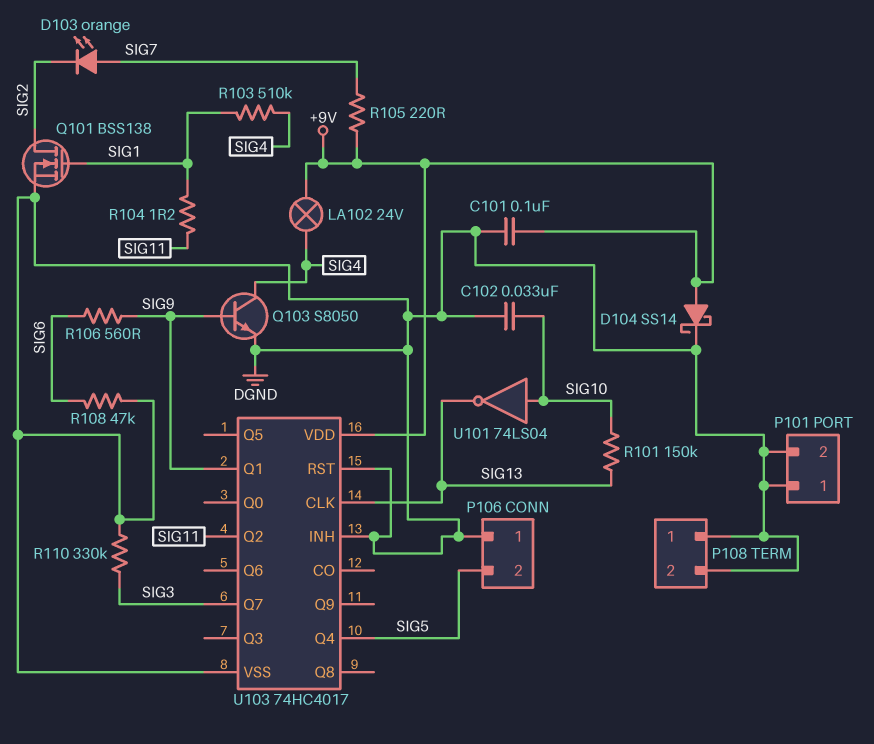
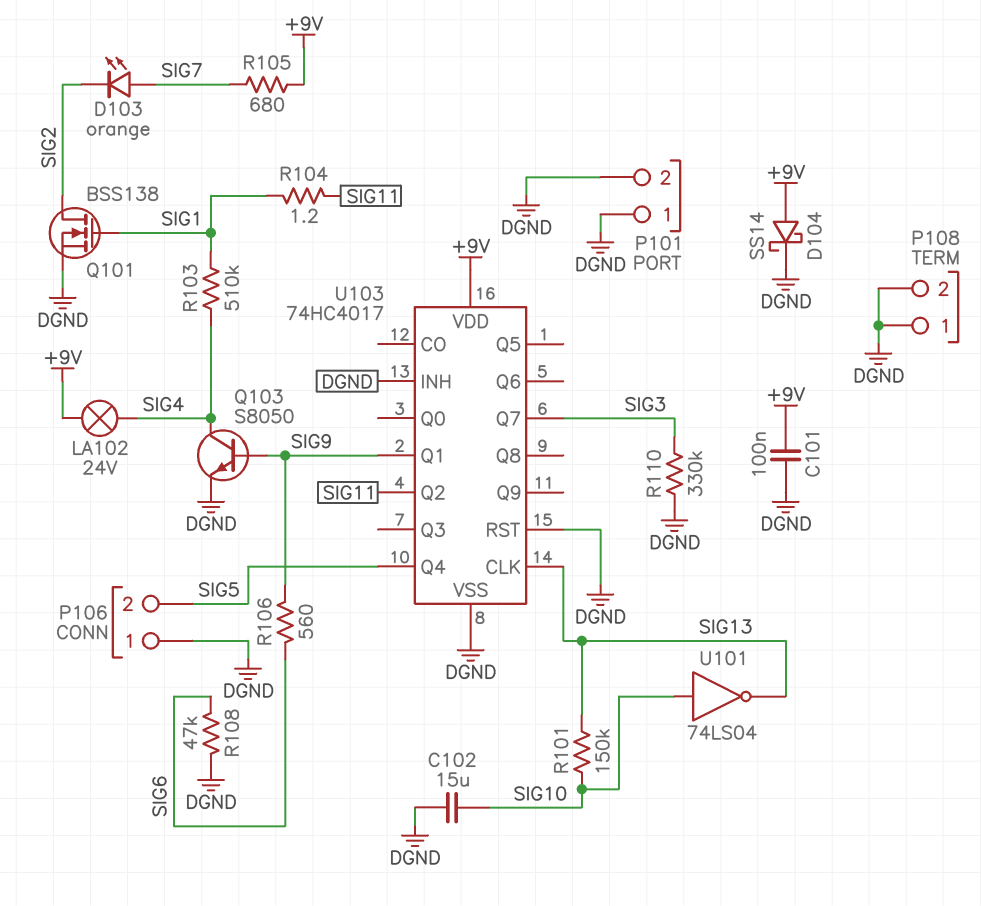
C102: 33nF (DGND, SIG10) -> 15uF (DGND, SIG10)
R105: 220 (+9V, SIG7) -> 680 (+9V, SIG7)

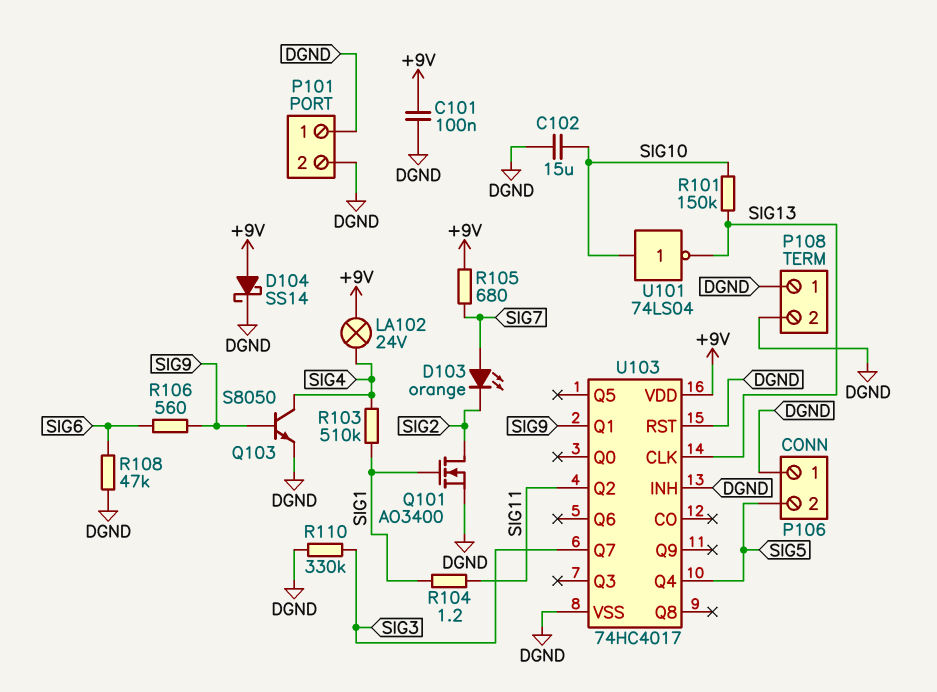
Q101: NMOS BSS138 (G SIG1, D SIG2, S DGND) -> NMOS AO3400 (G SIG1, D SIG2, S DGND)

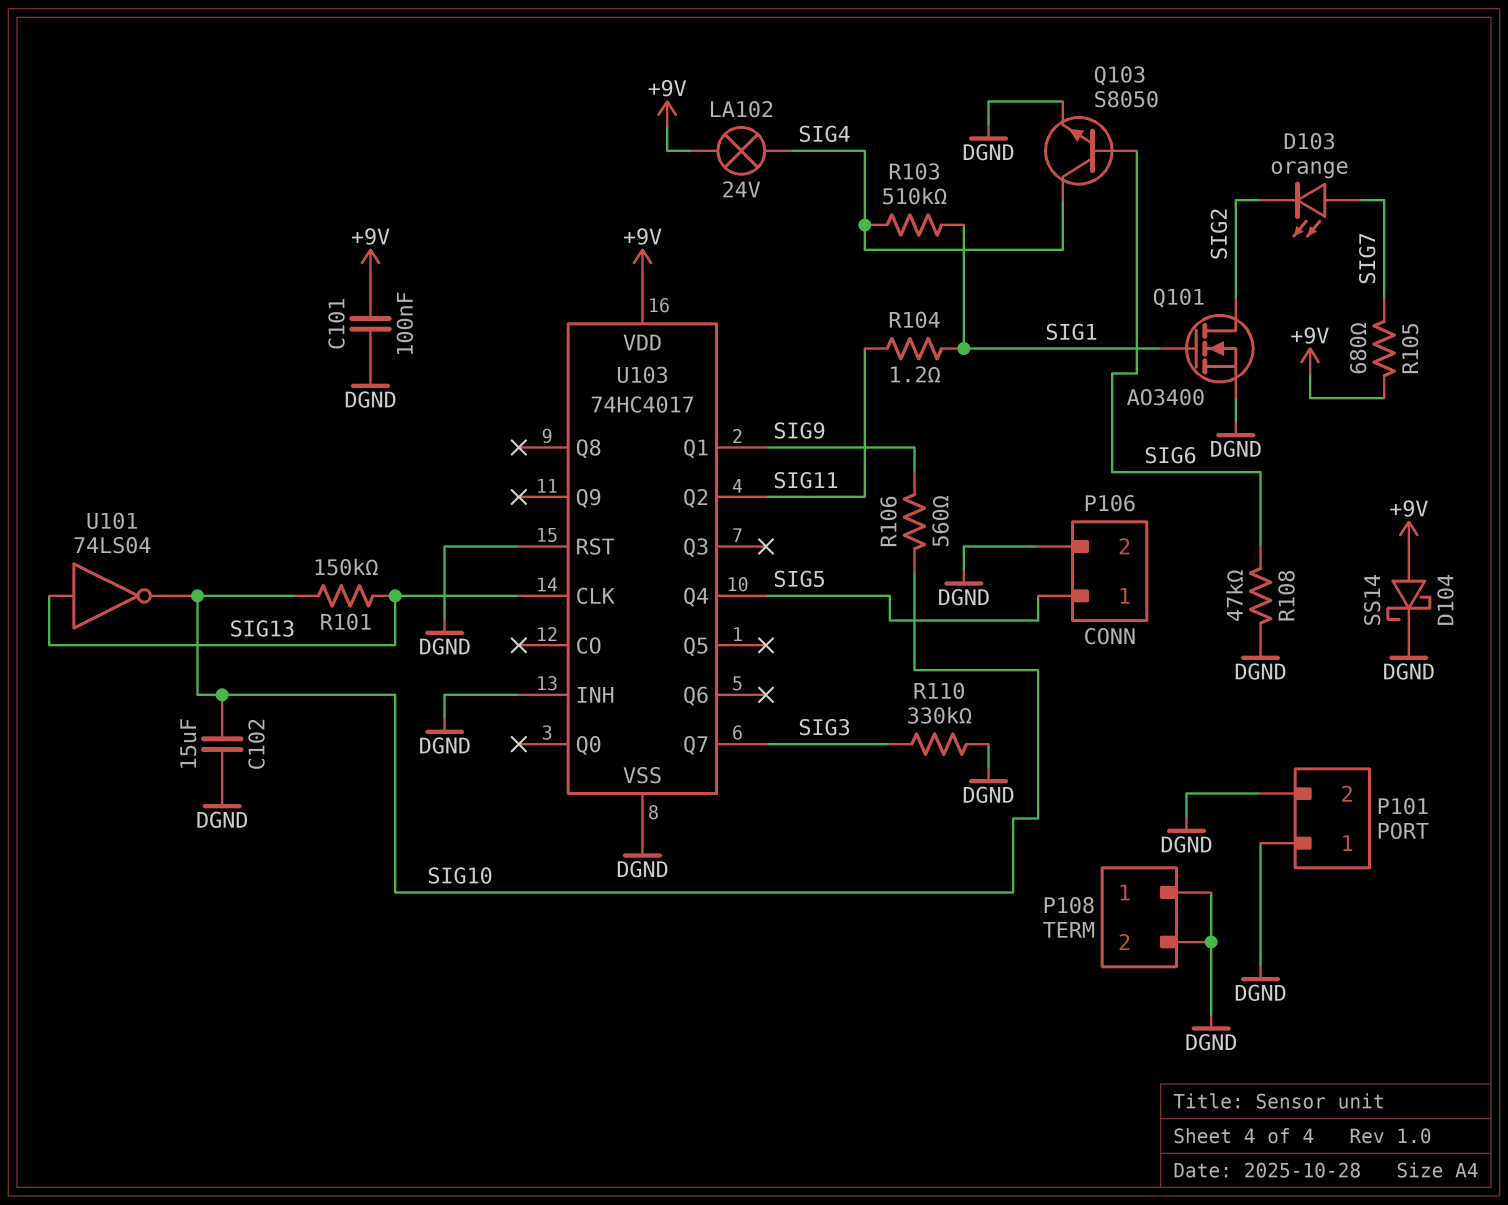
P106 pin 1: DGND -> SIG5
P106 pin 2: SIG5 -> DGND
Q103: NPN S8050 (B SIG9, C SIG4, E DGND) -> NPN S8050 (B SIG6, C SIG4, E DGND)
R106: 560 (SIG6, SIG9) -> 560 (SIG9, SIG10)
U101: NOT 74LS04 (in SIG10, out SIG13) -> NOT 74LS04 (in SIG13, out SIG10)

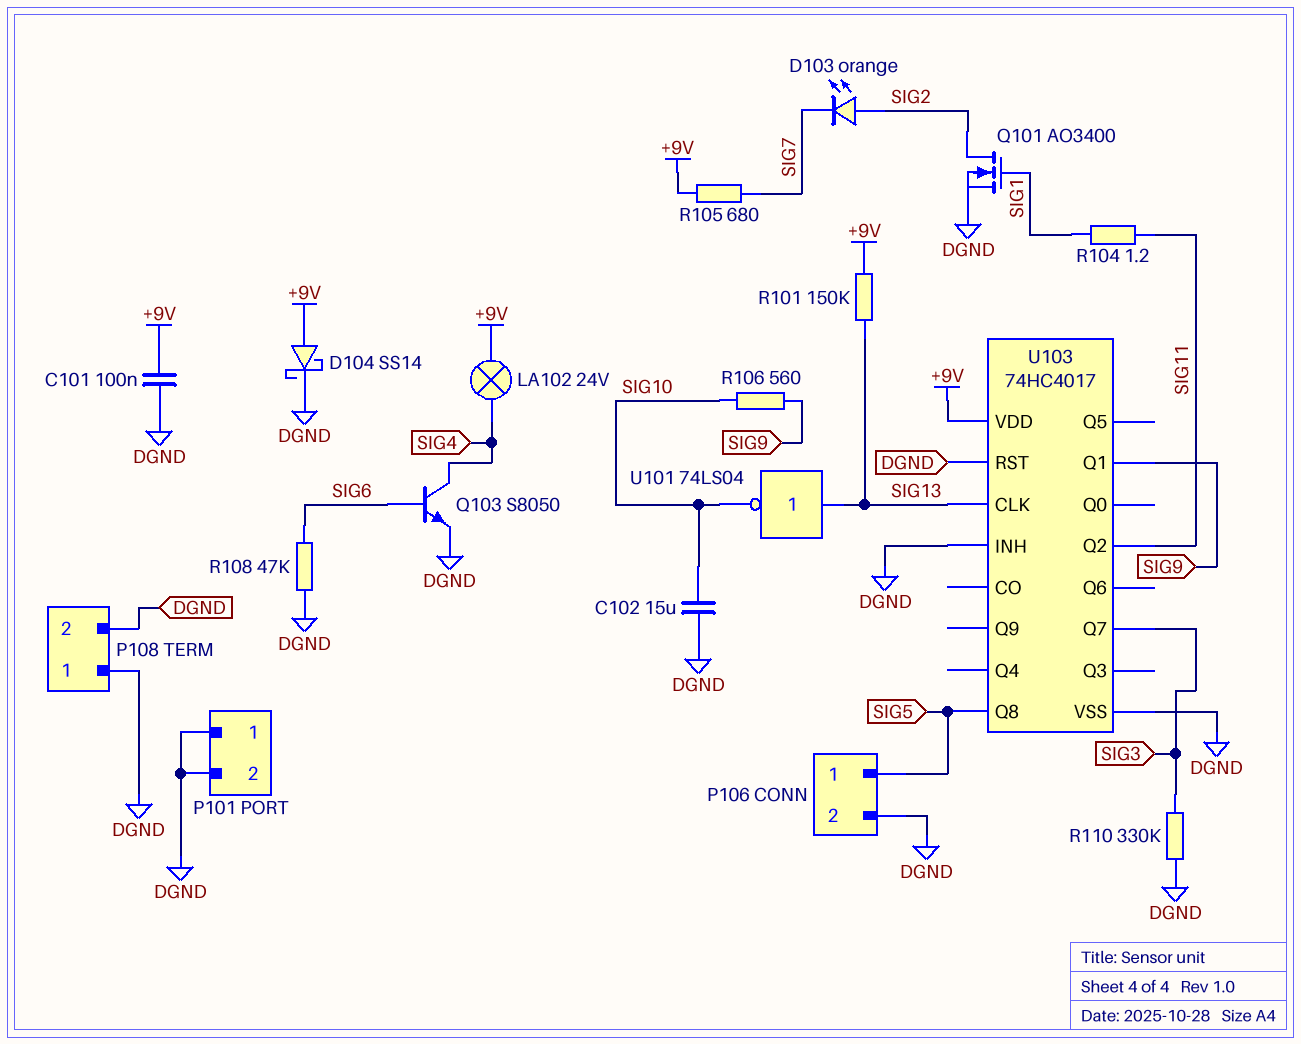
D103: LED orange (A SIG7, K SIG2) -> LED orange (A SIG2, K SIG7)
R101: 150k (SIG10, SIG13) -> 150k (+9V, SIG13)
R103: 510k (SIG1, SIG4) -> none
U103 pin Q4: SIG5 -> none
U103 pin Q8: none -> SIG5

